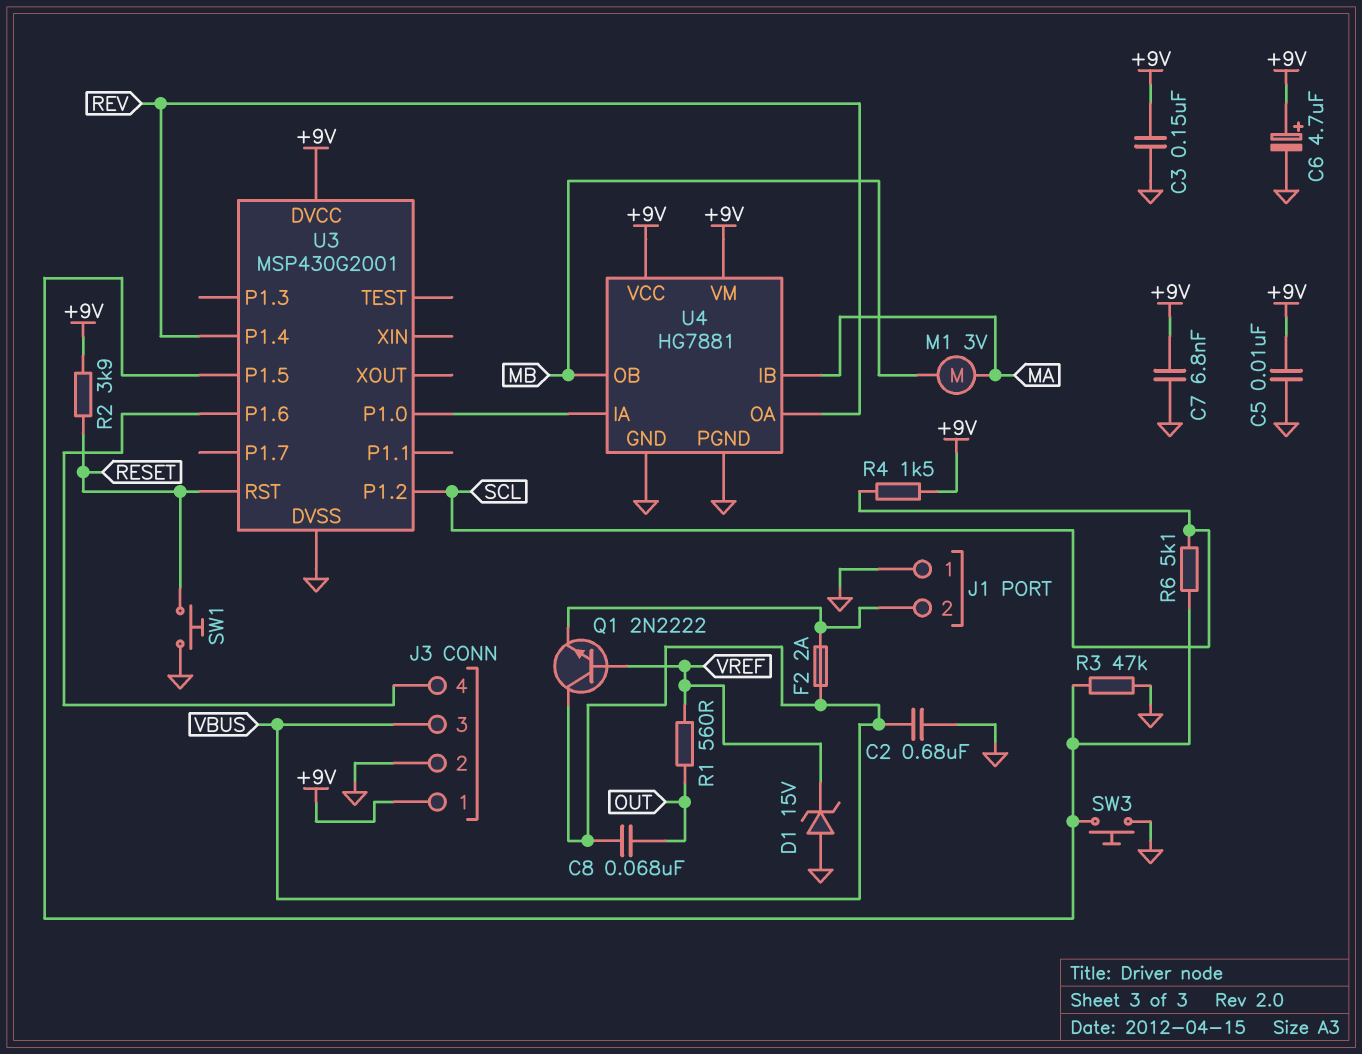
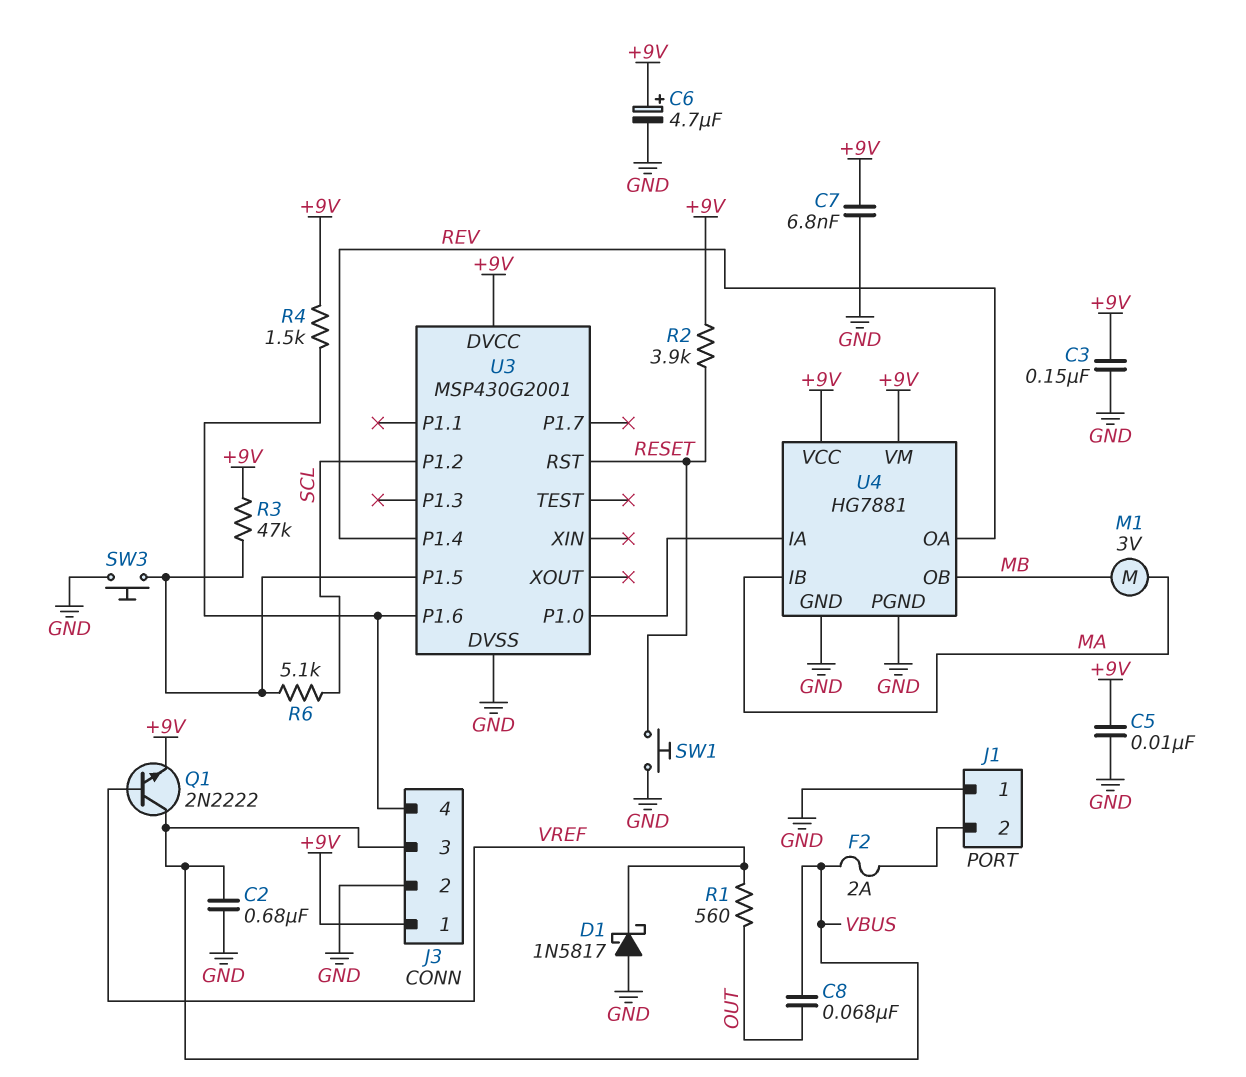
D1: zener 15V (A GND, K VREF) -> schottky 1N5817 (A GND, K VREF)
Q1: NPN 2N2222 (B VREF, C VBUS, E J1/2) -> NPN 2N2222 (B VREF, C VBUS, E +9V)
R3: 47k (GND, U3/P1.5) -> 47k (+9V, U3/P1.5)
R4: 1.5k (+9V, SCL) -> 1.5k (+9V, J3/4)

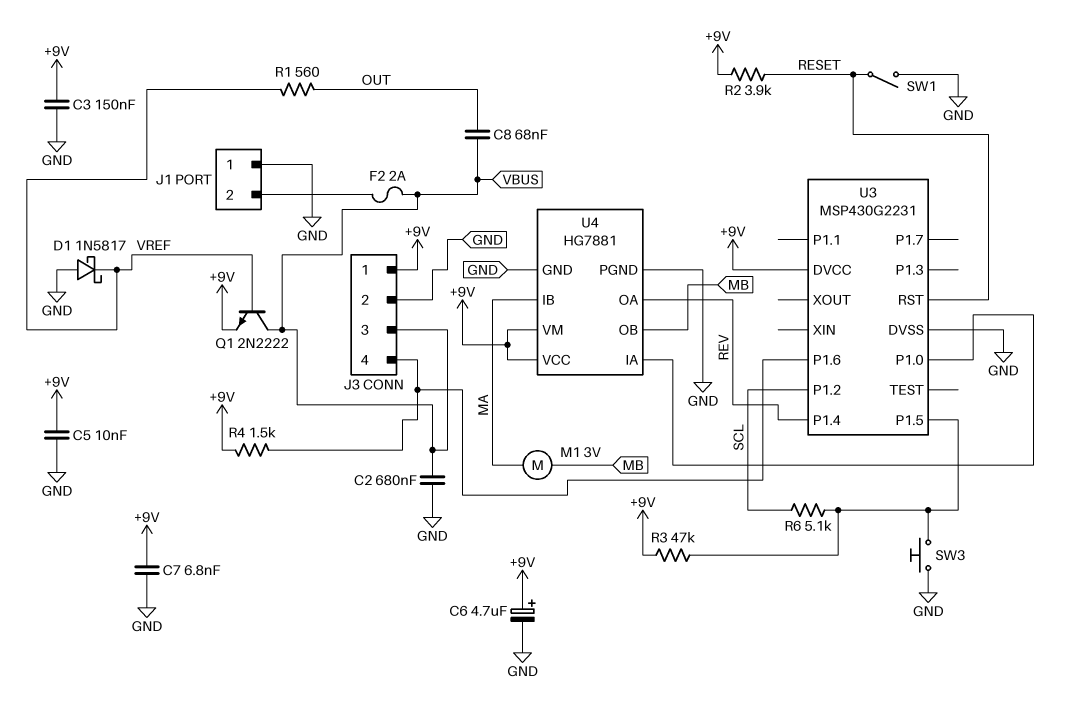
SW1: button (GND, RESET) -> switch (GND, RESET)
U3: MSP430G2001 -> MSP430G2231

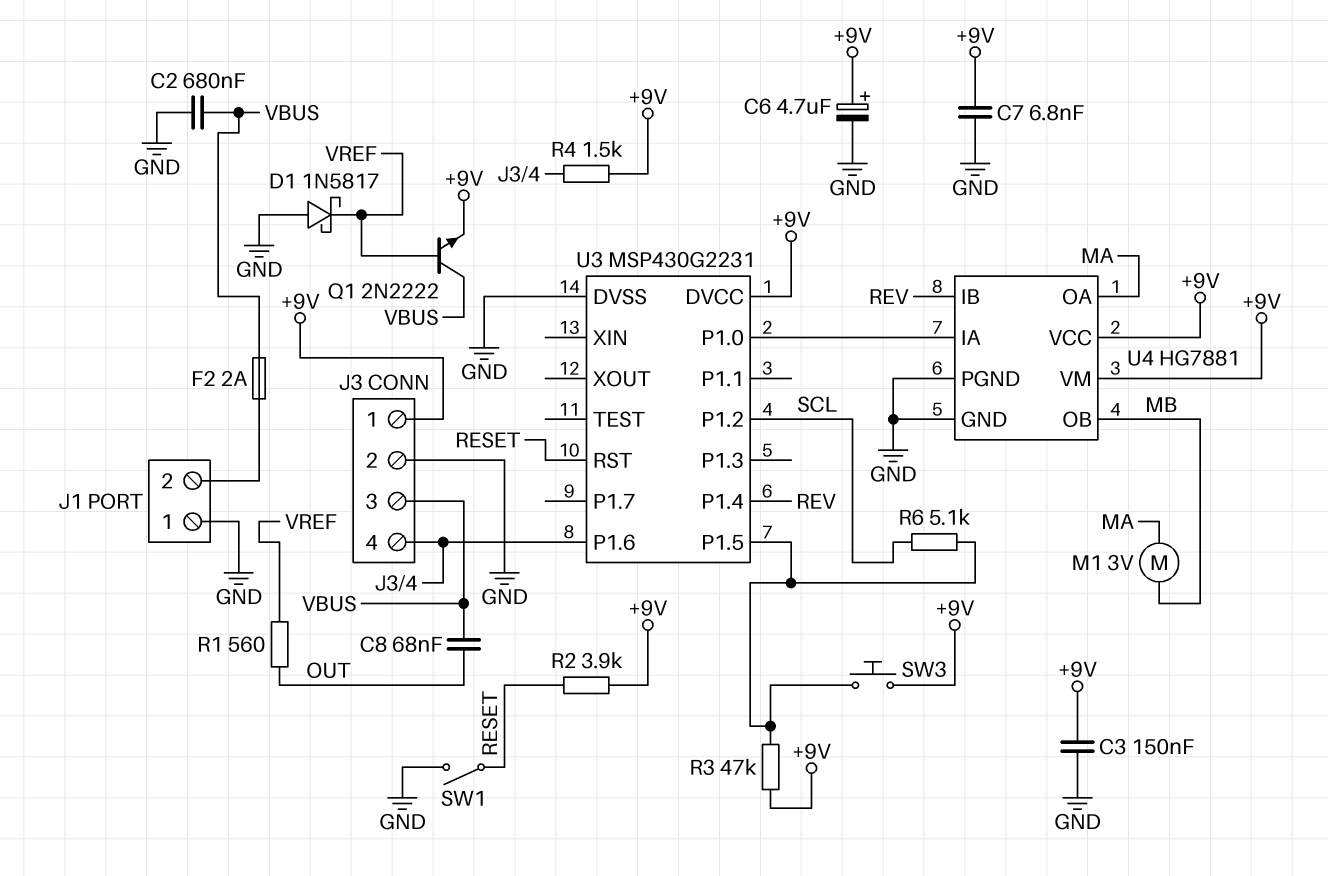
C5: 10nF (+9V, GND) -> none
SW3: button (GND, U3/P1.5) -> button (+9V, U3/P1.5)
U4 pin IB: MA -> REV
U4 pin OA: REV -> MA

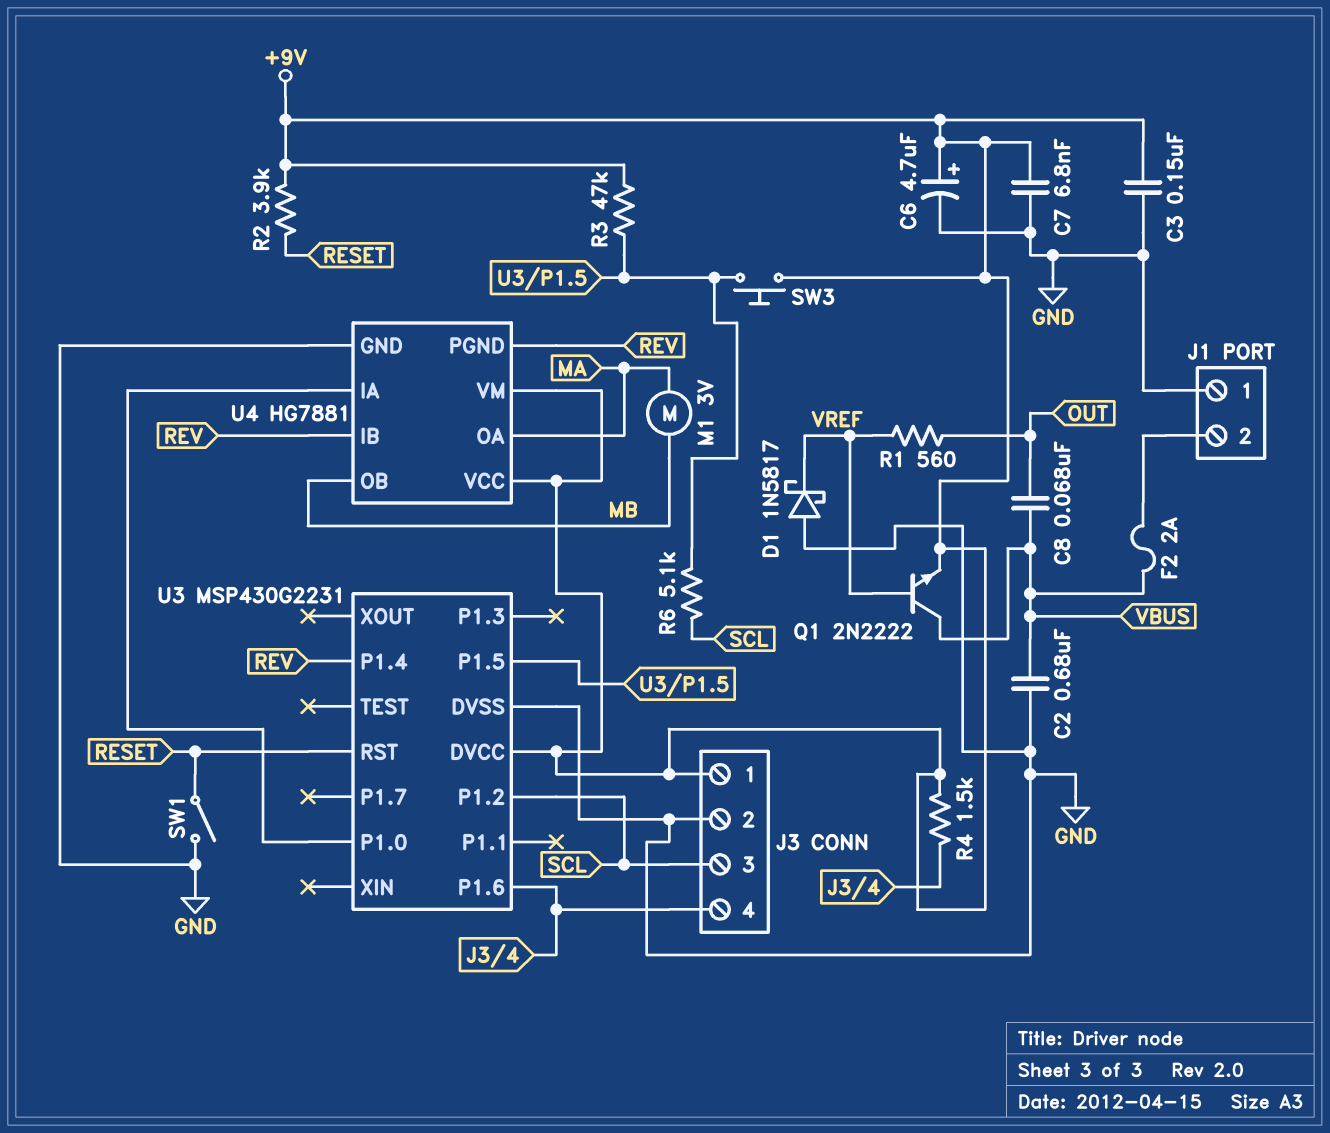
J3 pin 3: VBUS -> SCL
U4 pin PGND: GND -> REV

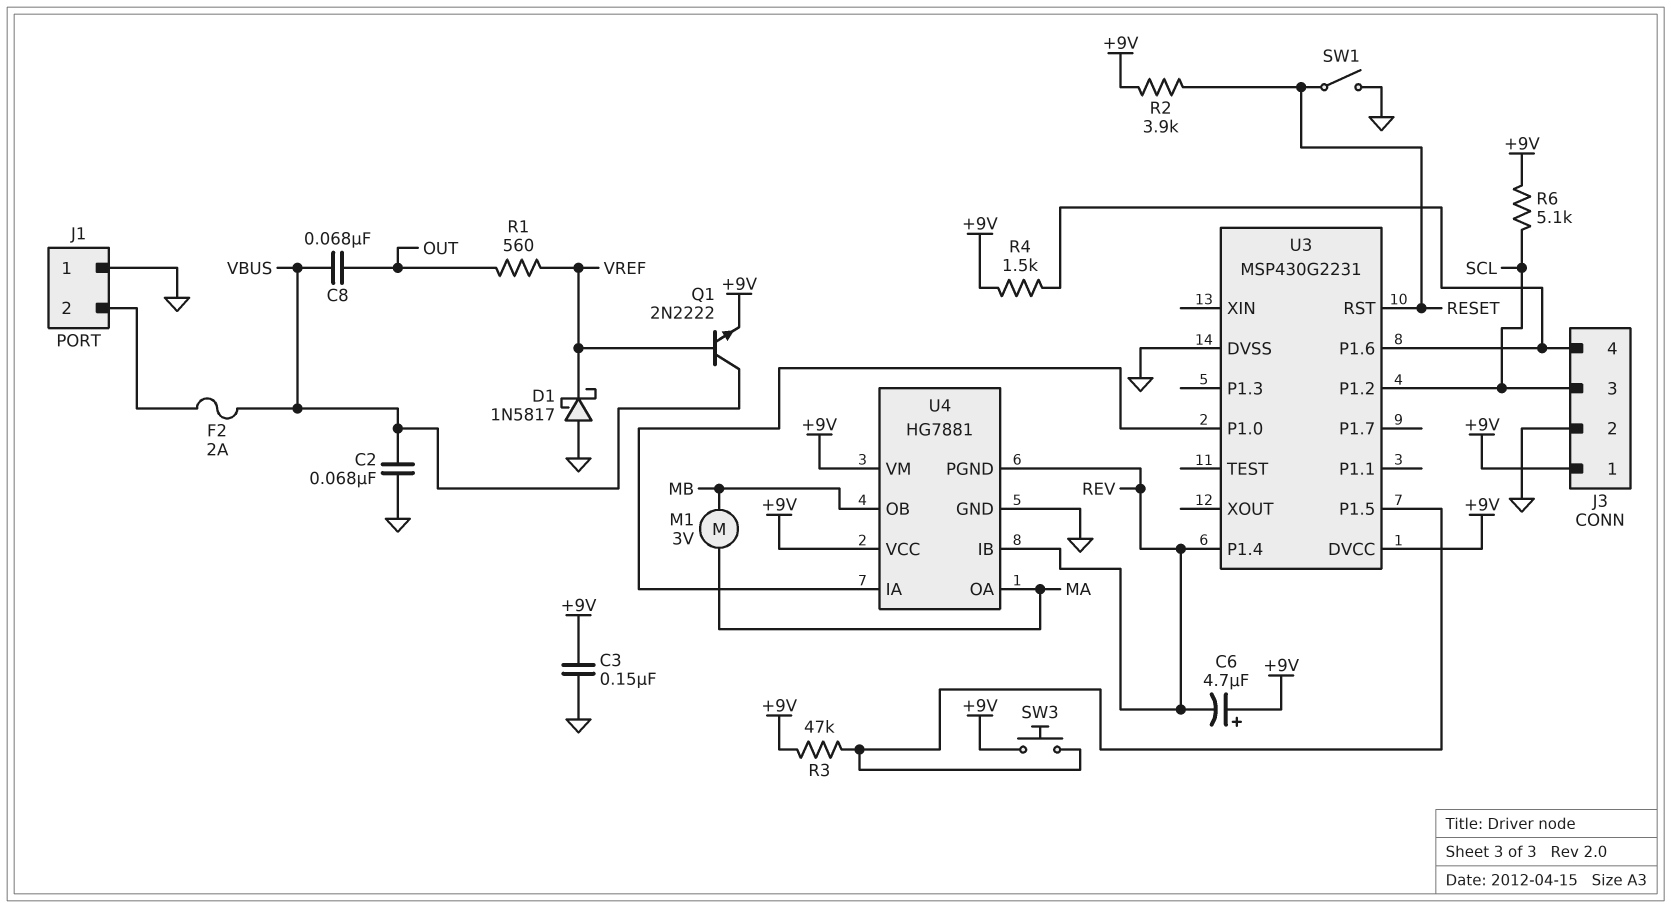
C2: 680nF (GND, VBUS) -> 68nF (GND, VBUS)
C6: 4.7uF (plus +9V, minus GND) -> 4.7uF (plus +9V, minus REV)
C7: 6.8nF (+9V, GND) -> none
R6: 5.1k (SCL, U3/P1.5) -> 5.1k (+9V, SCL)

